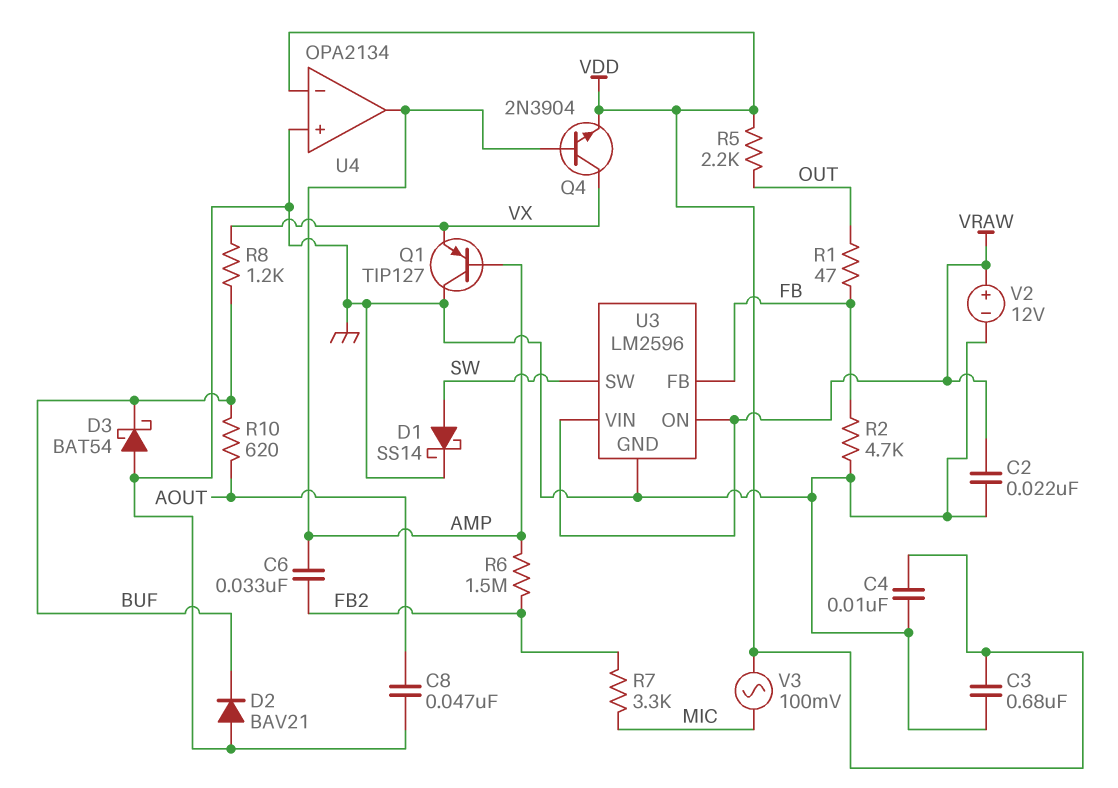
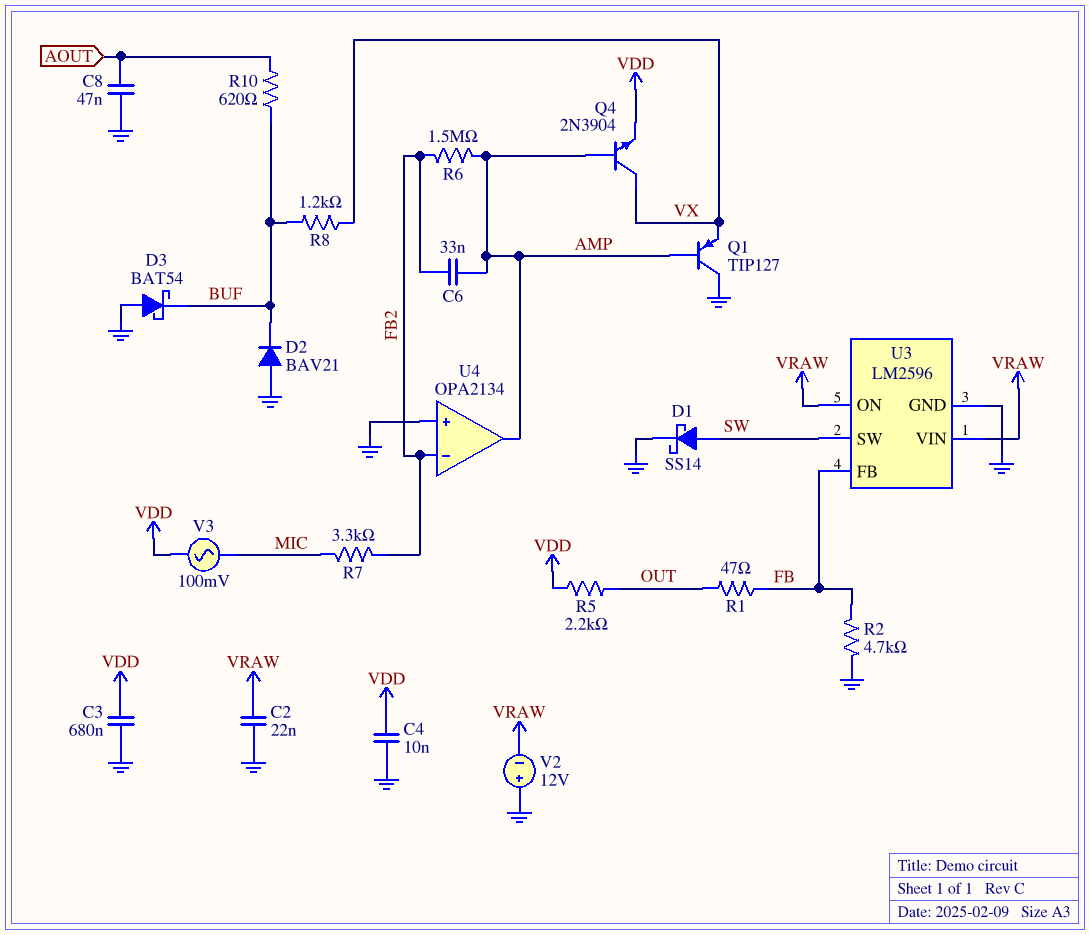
U4 pin in-: VDD -> FB2
V2: 12V (plus VRAW, minus GND) -> 12V (plus GND, minus VRAW)

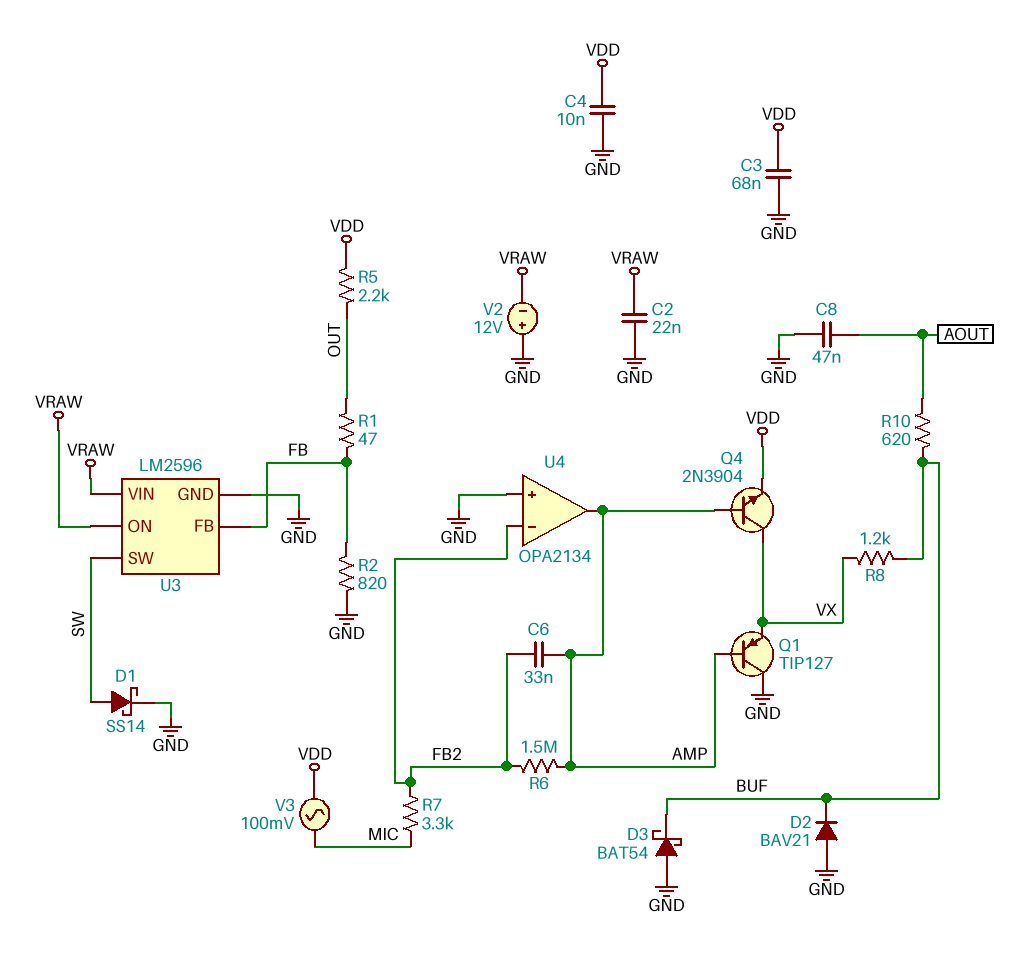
C3: 680nF (GND, VDD) -> 68nF (GND, VDD)
R2: 4.7k (FB, GND) -> 820 (FB, GND)

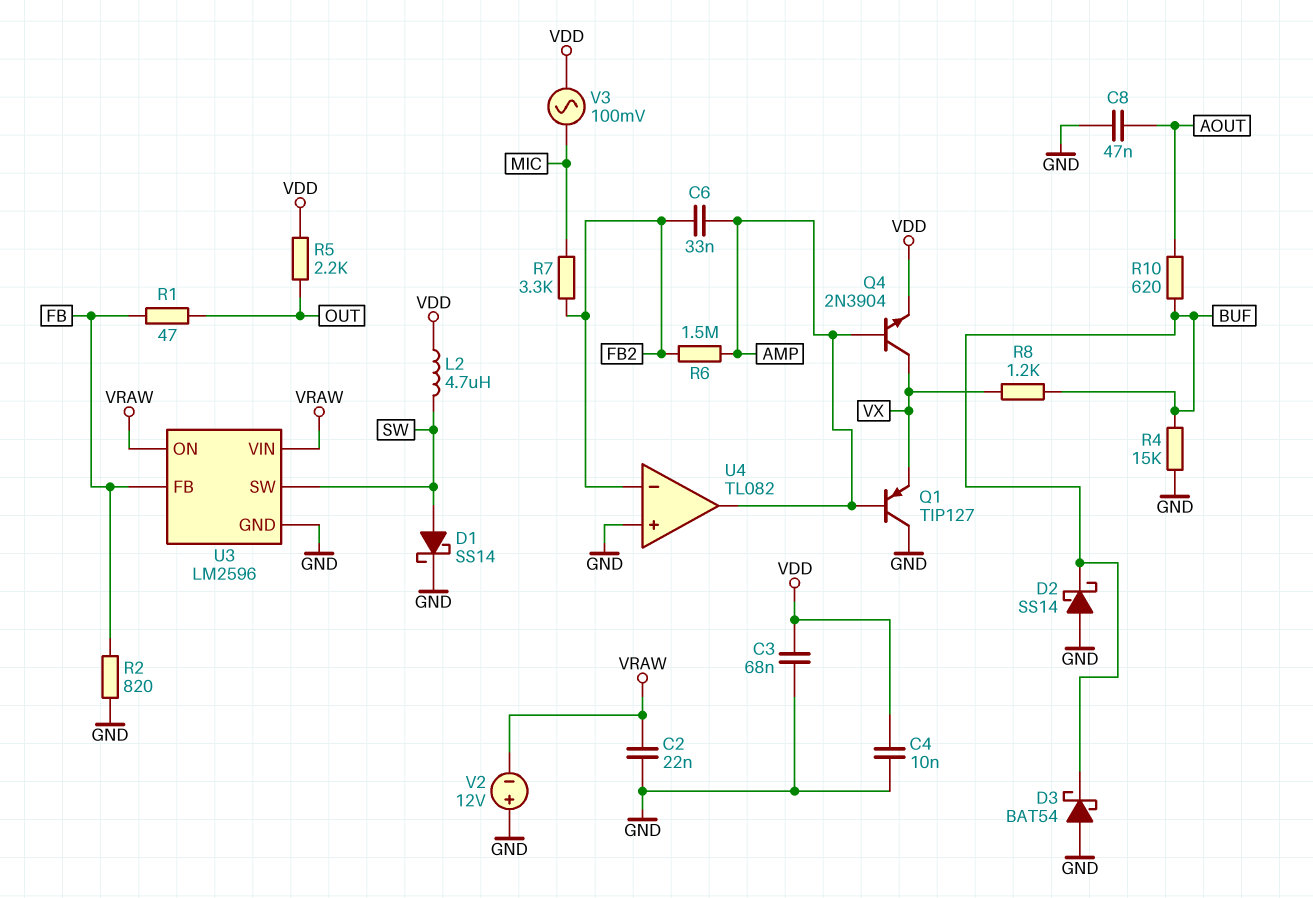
D2: diode BAV21 (A GND, K BUF) -> schottky SS14 (A GND, K BUF)
L2: none -> 4.7uH (SW, VDD)
R4: none -> 15k (BUF, GND)
U4: OPA2134 -> TL082

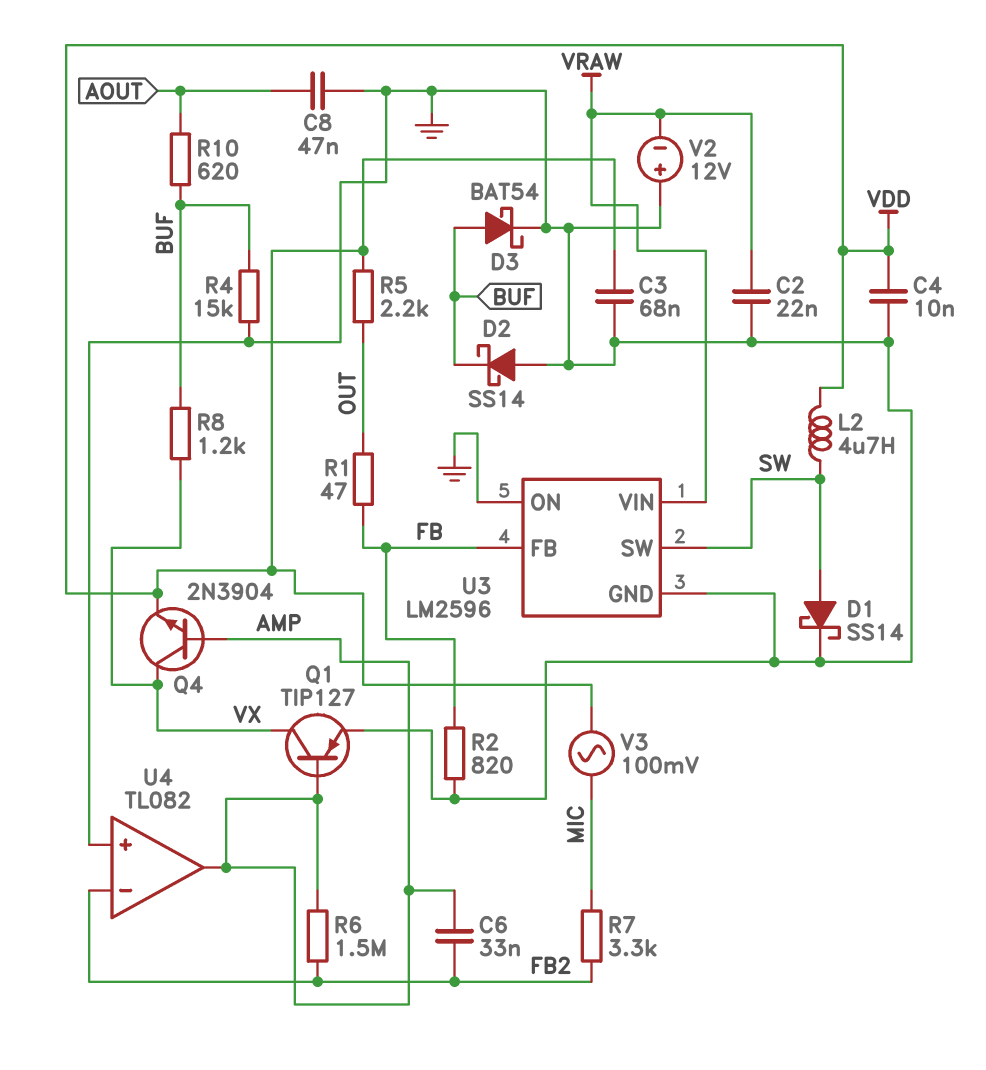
D3: schottky BAT54 (A GND, K BUF) -> schottky BAT54 (A BUF, K GND)
Q1: PNP TIP127 (B AMP, C GND, E VX) -> PNP TIP127 (B AMP, C VX, E GND)
U3 pin ON: VRAW -> GND

